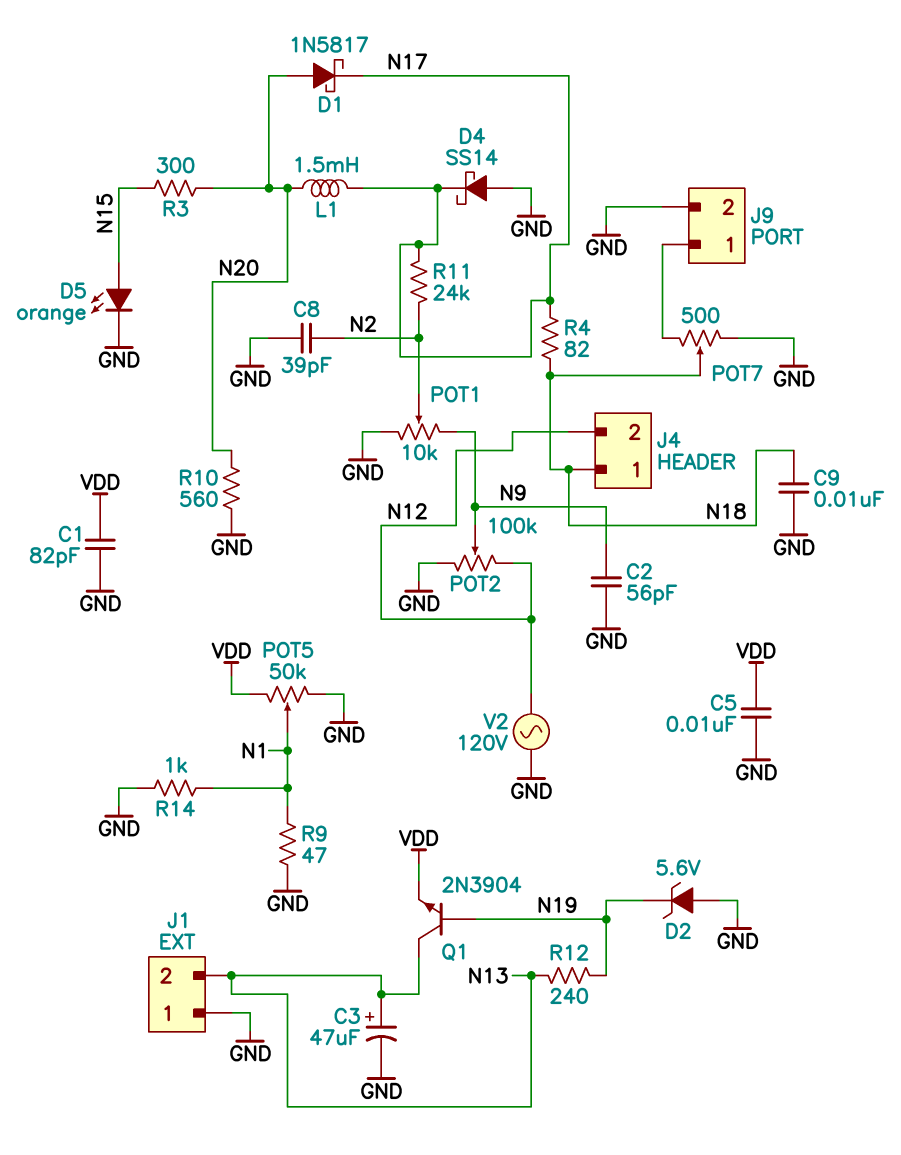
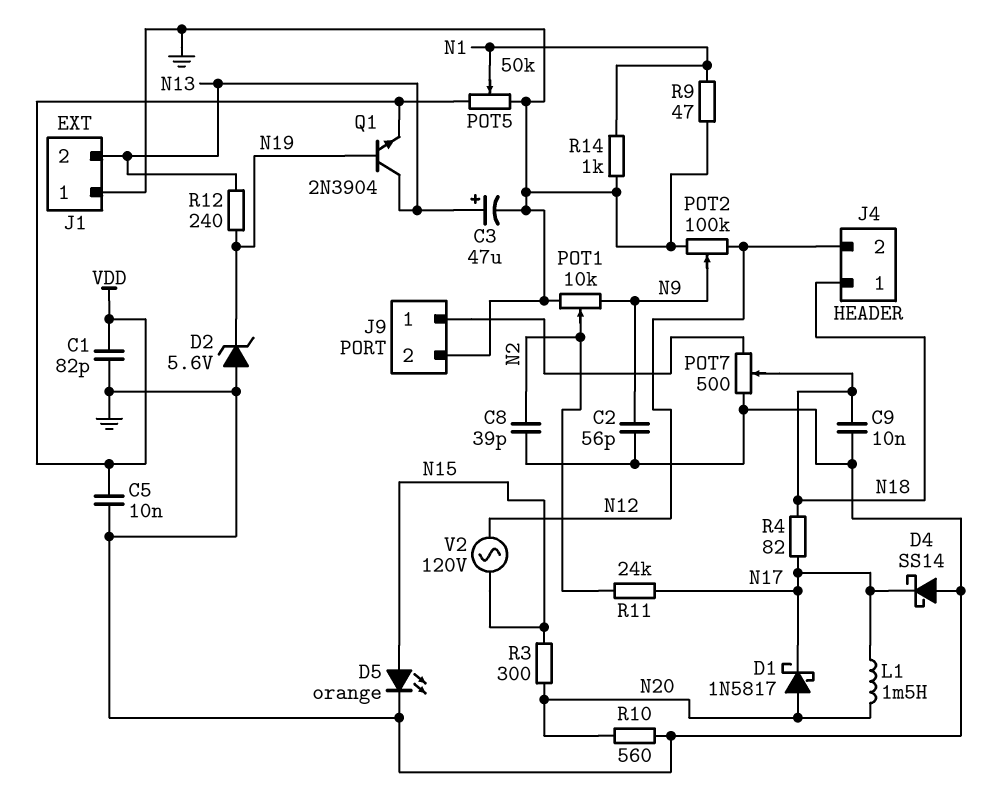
V2: AC 120V (GND, N12) -> AC 120V (N12, N15)

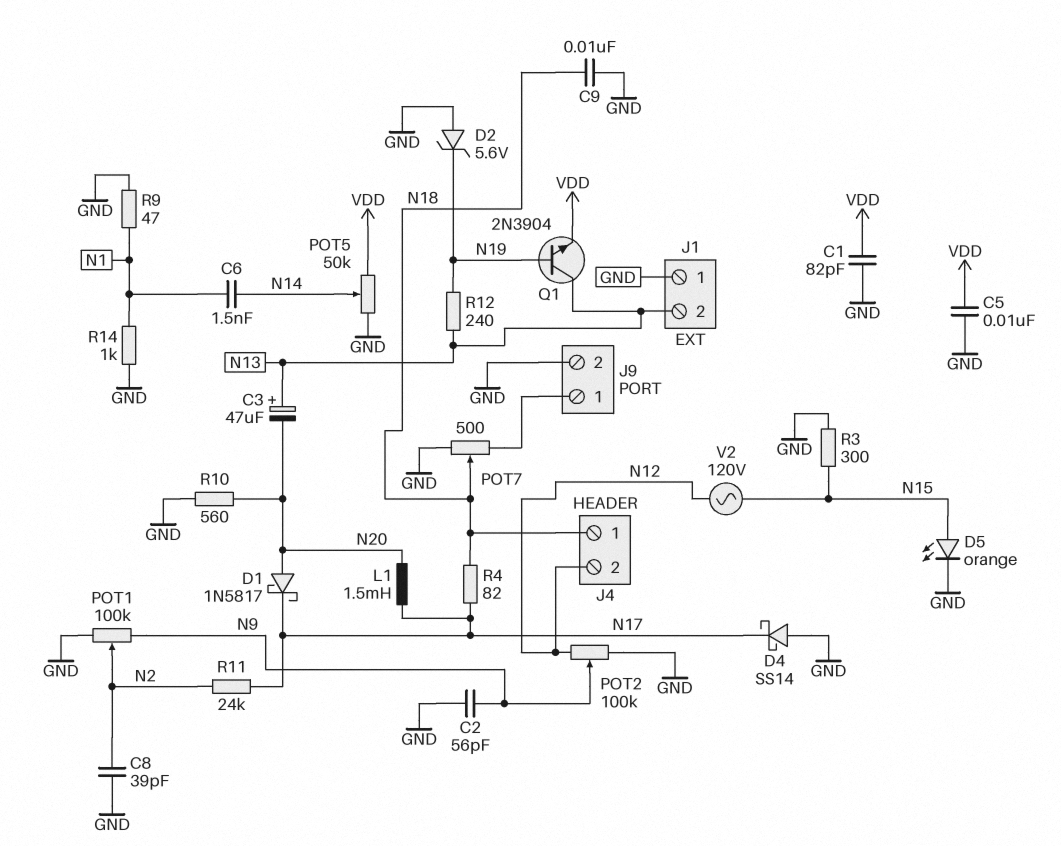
C3: 47uF (plus N13, minus GND) -> 47uF (plus N13, minus N20)
C6: none -> 1.5nF (N1, N14)
POT1: 10k (GND, N9, wiper N2) -> 100k (GND, N9, wiper N2)
POT5: 50k (GND, VDD, wiper N1) -> 50k (GND, VDD, wiper N14)
R3: 300 (N15, N20) -> 300 (GND, N15)

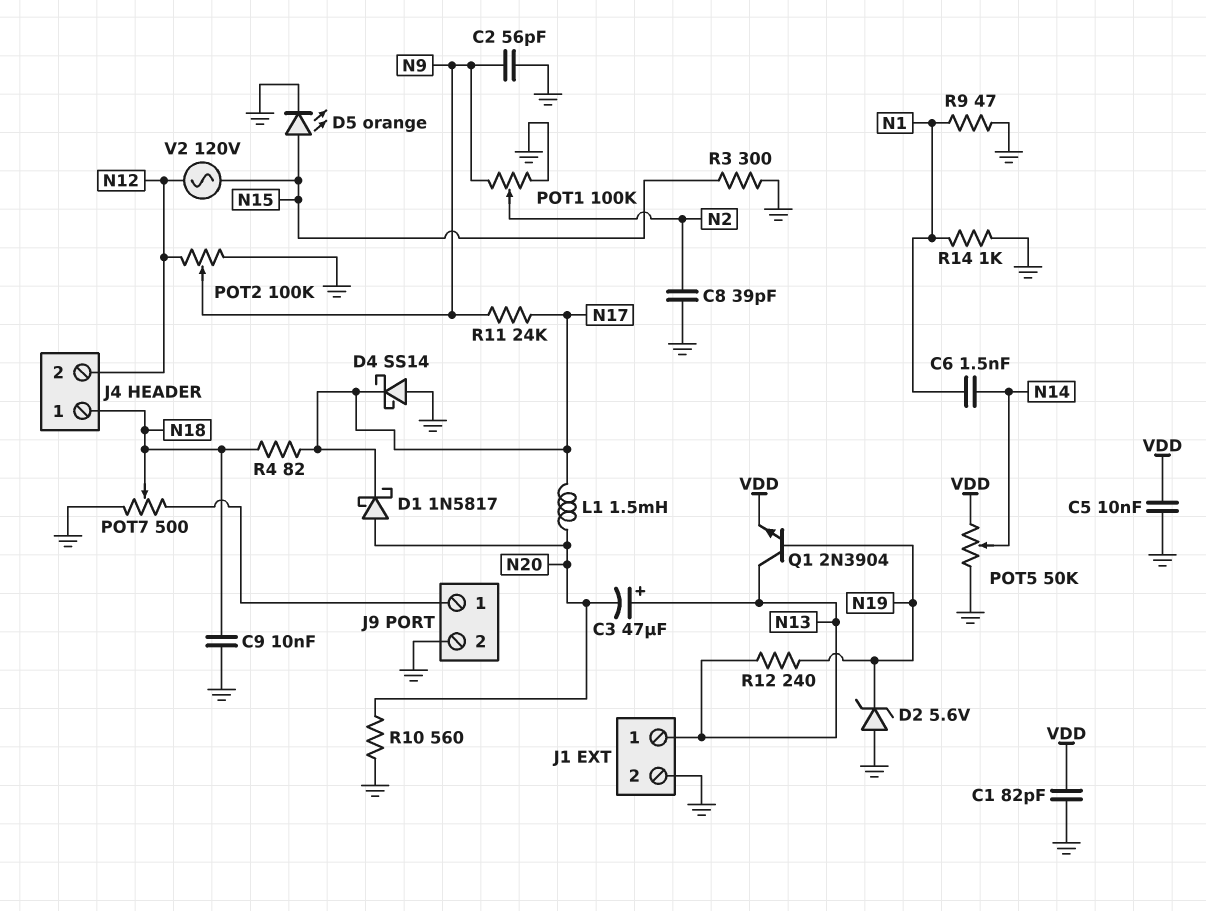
J1 pin 1: GND -> N13
J1 pin 2: N13 -> GND
R11: 24k (N2, N17) -> 24k (N9, N17)

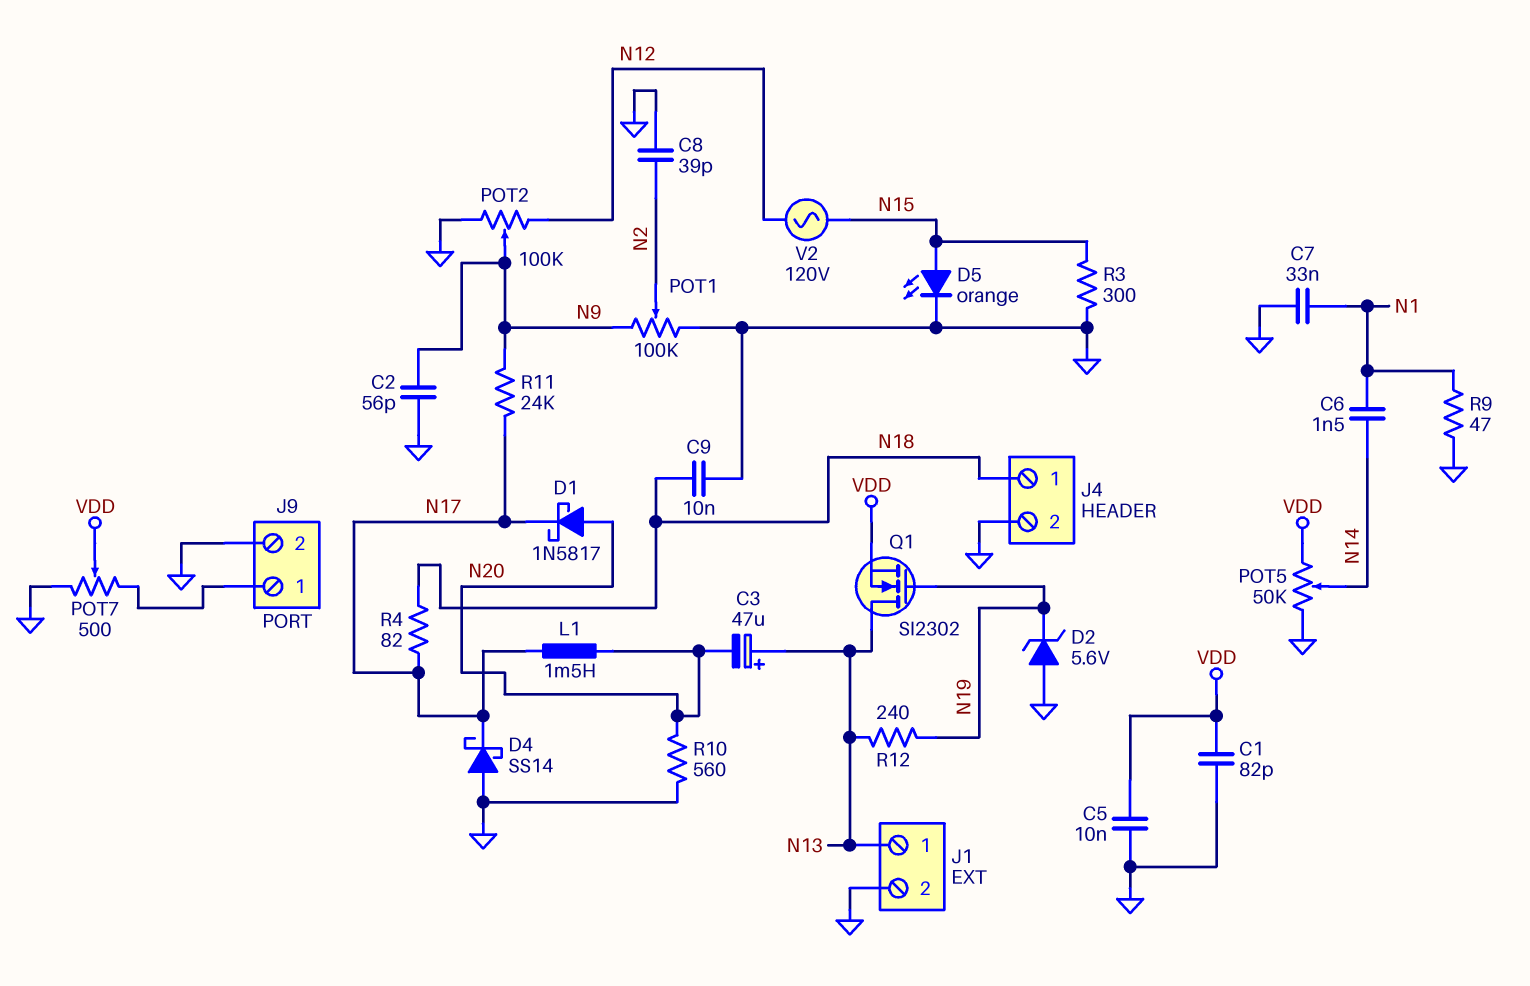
C7: none -> 33nF (GND, N1)
J4 pin 2: N12 -> GND
POT7: 500 (GND, J9/1, wiper N18) -> 500 (GND, J9/1, wiper VDD)
Q1: NPN 2N3904 (B N19, C N13, E VDD) -> NMOS SI2302 (G N19, D N13, S VDD)
R14: 1k (GND, N1) -> none

